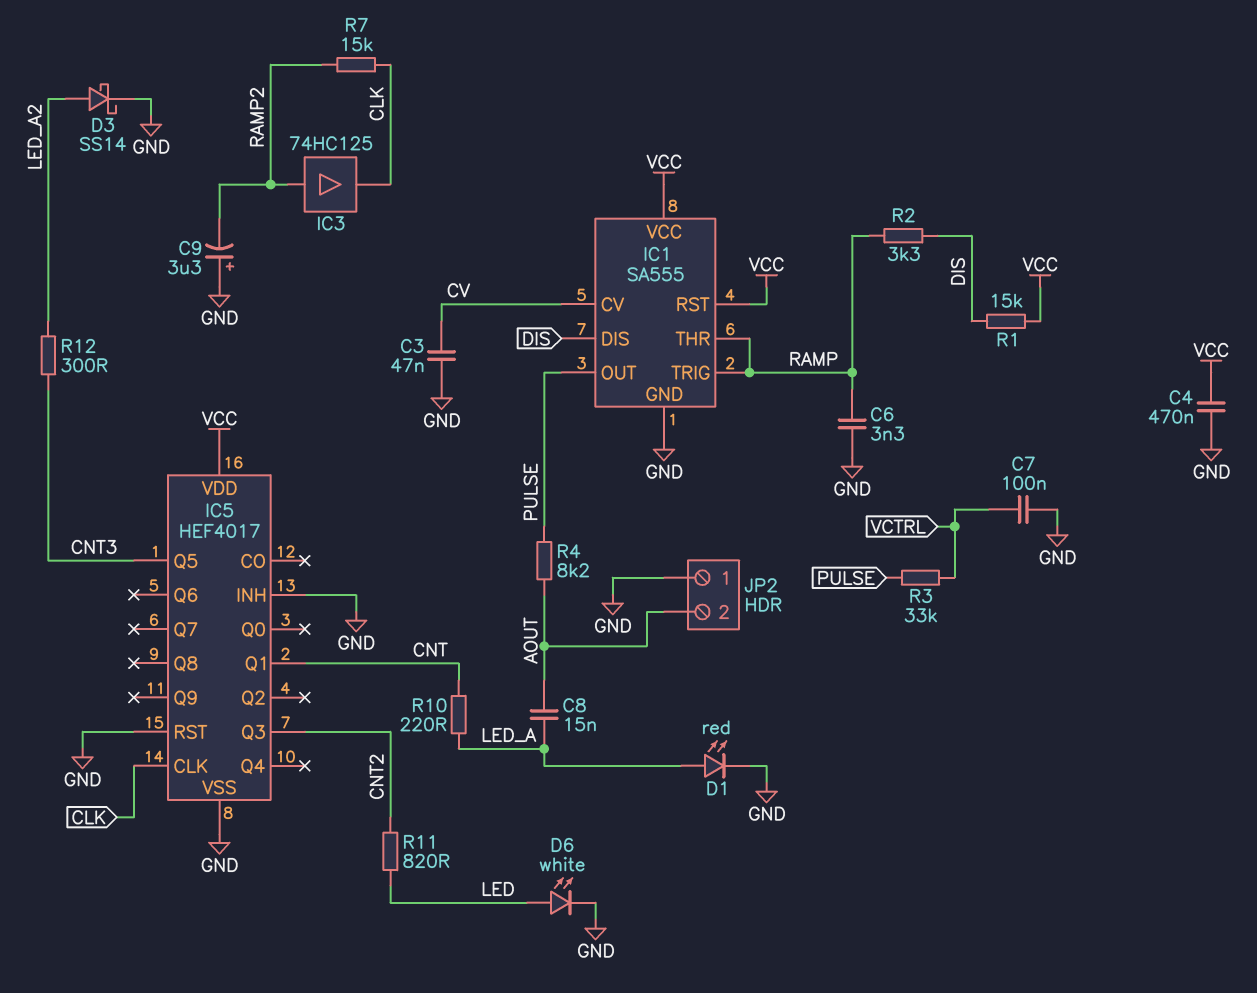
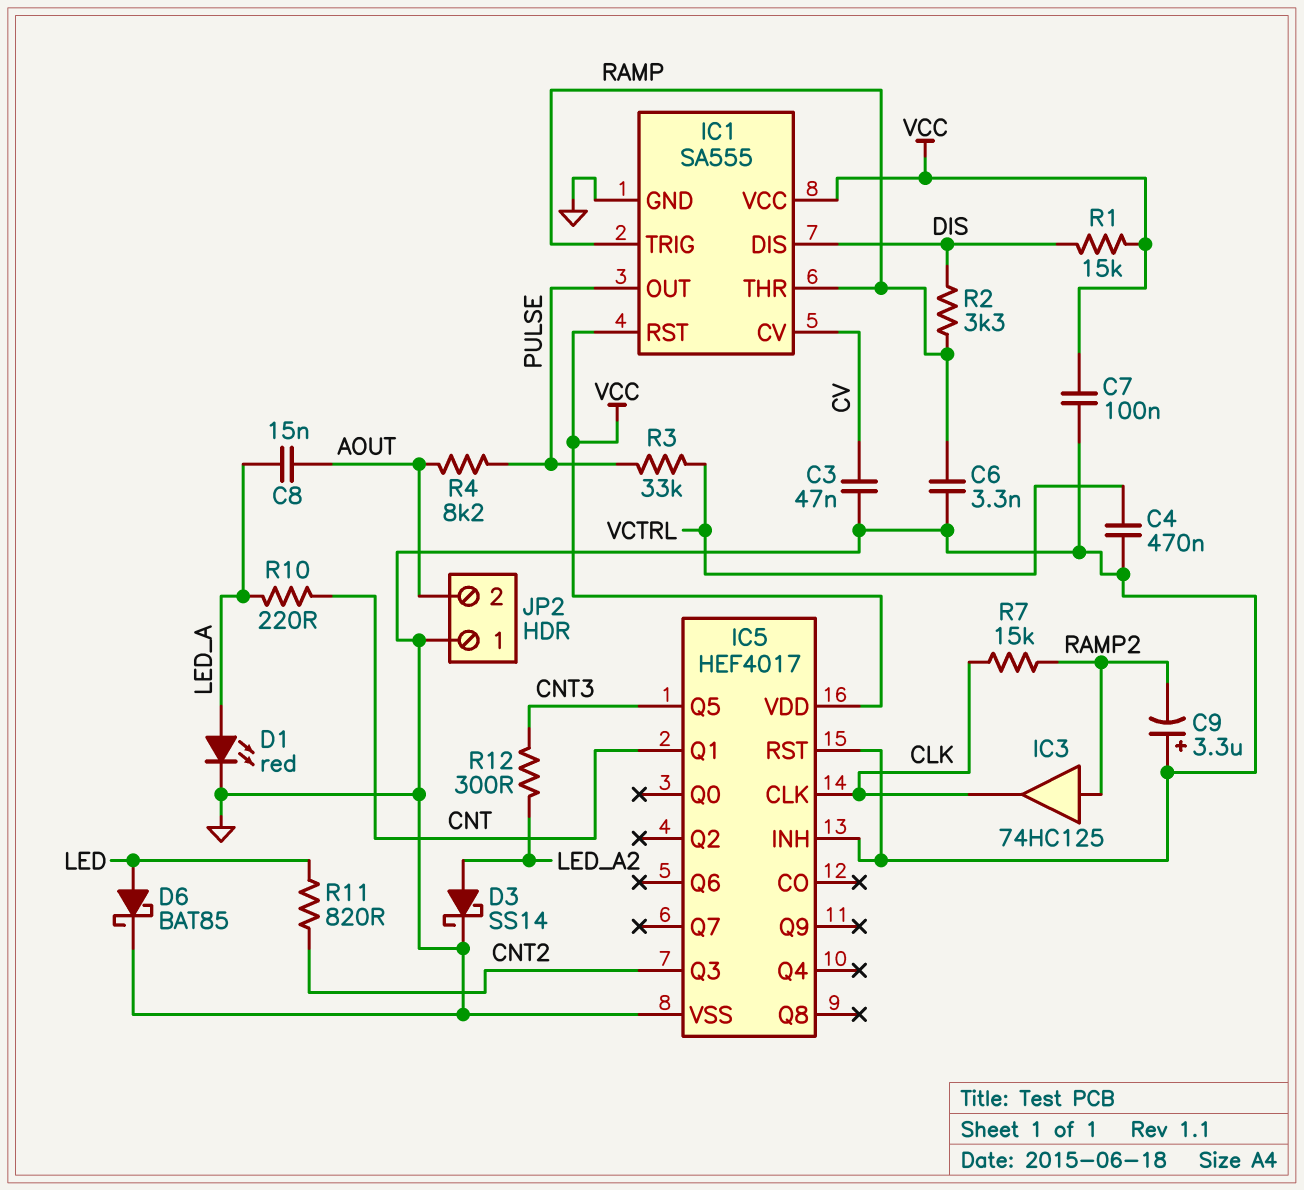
C4: 470nF (GND, VCC) -> 470nF (GND, VCTRL)
C7: 100nF (GND, VCTRL) -> 100nF (GND, VCC)
D6: LED white (A LED, K GND) -> schottky BAT85 (A LED, K GND)

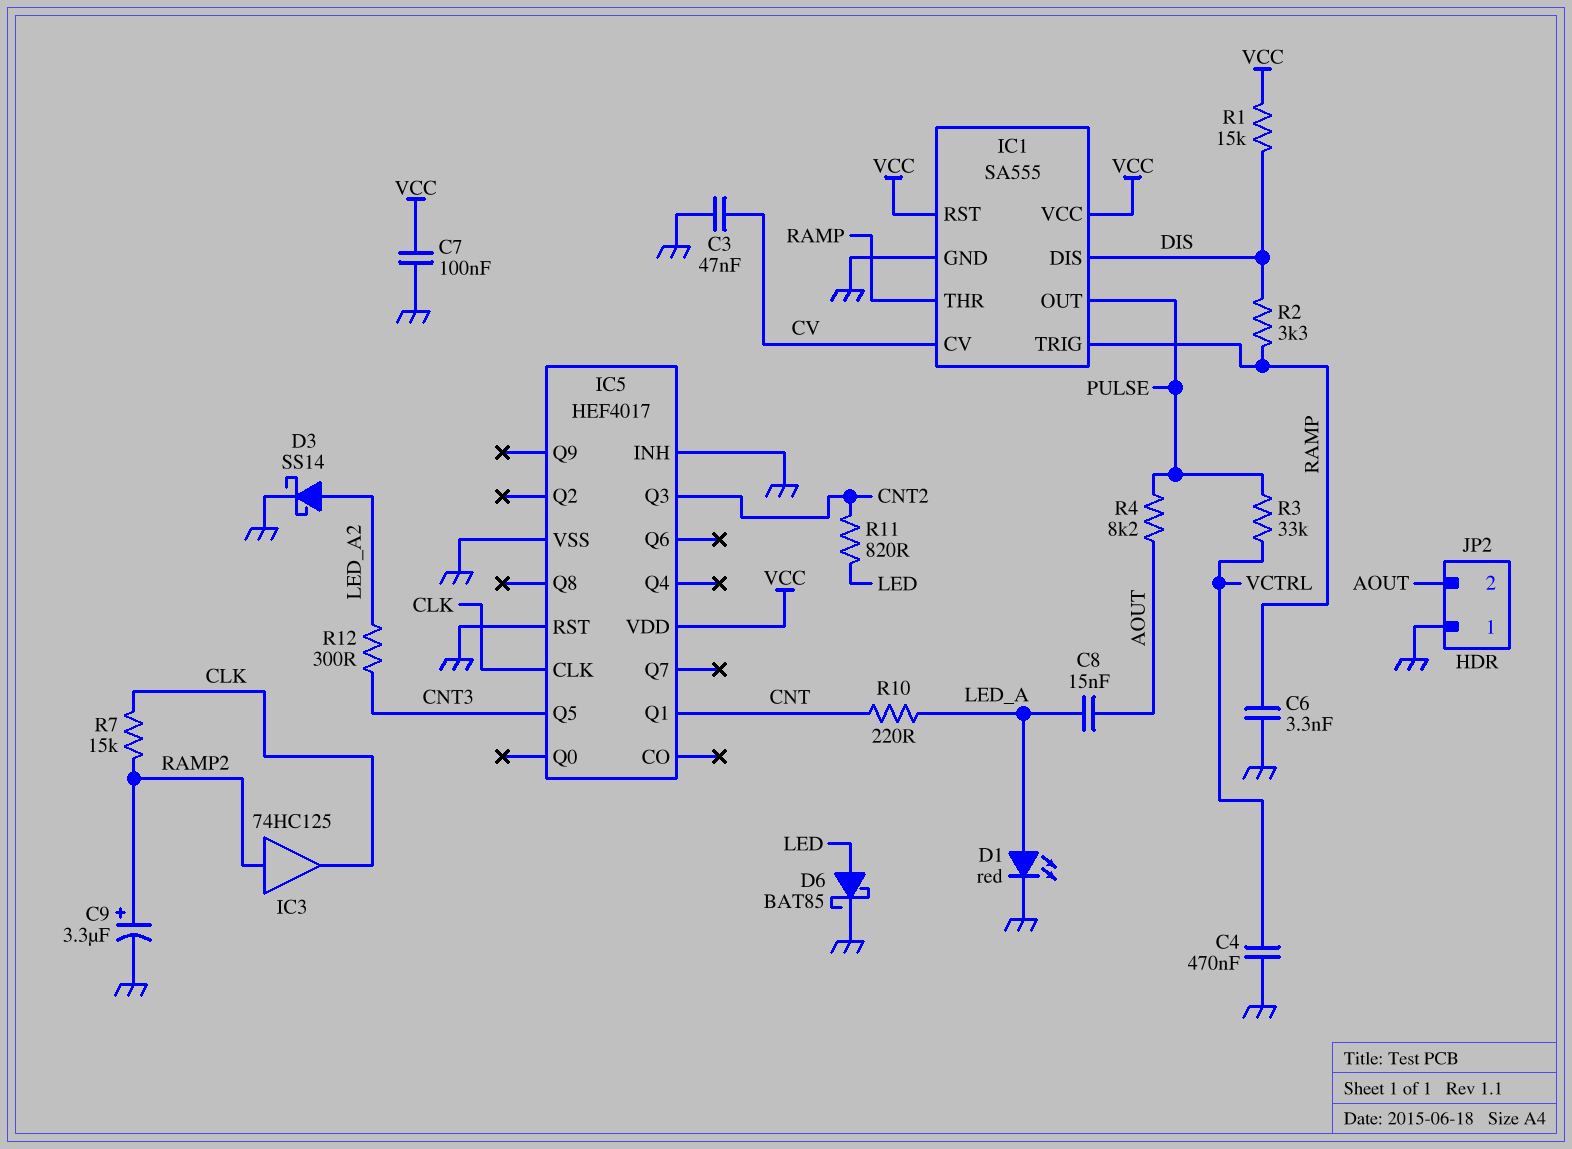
C9: 3.3uF (plus GND, minus RAMP2) -> 3.3uF (plus RAMP2, minus GND)

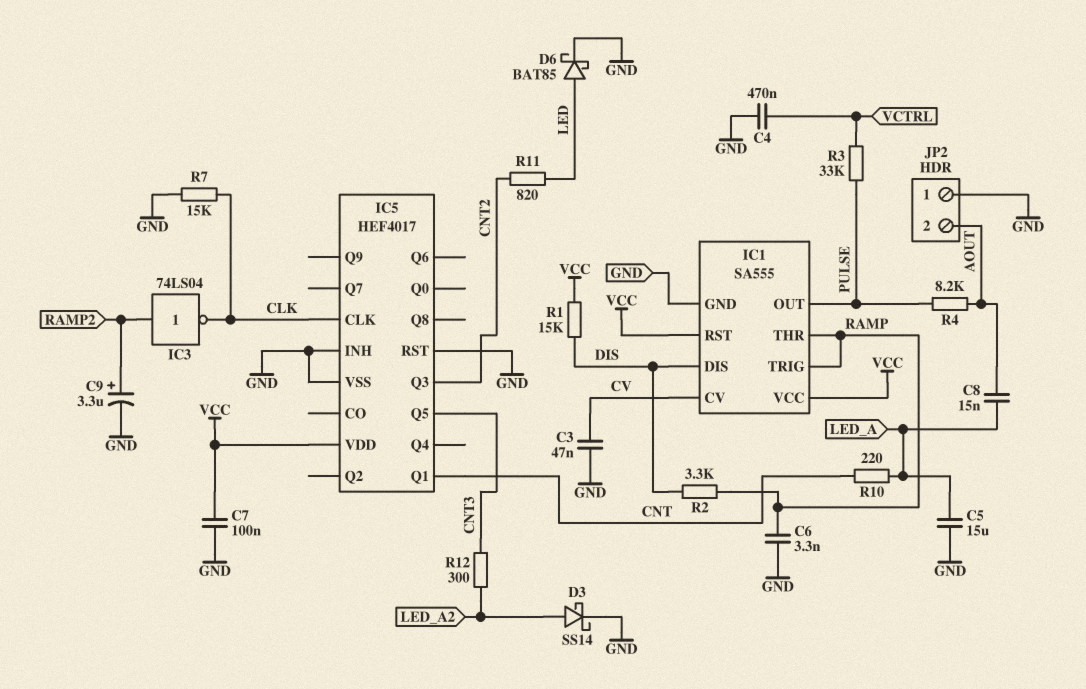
C5: none -> 15uF (GND, LED_A)
D1: LED red (A LED_A, K GND) -> none
IC3: buffer 74HC125 (in RAMP2, out CLK) -> NOT 74LS04 (in RAMP2, out CLK)
R7: 15k (CLK, RAMP2) -> 15k (CLK, GND)

